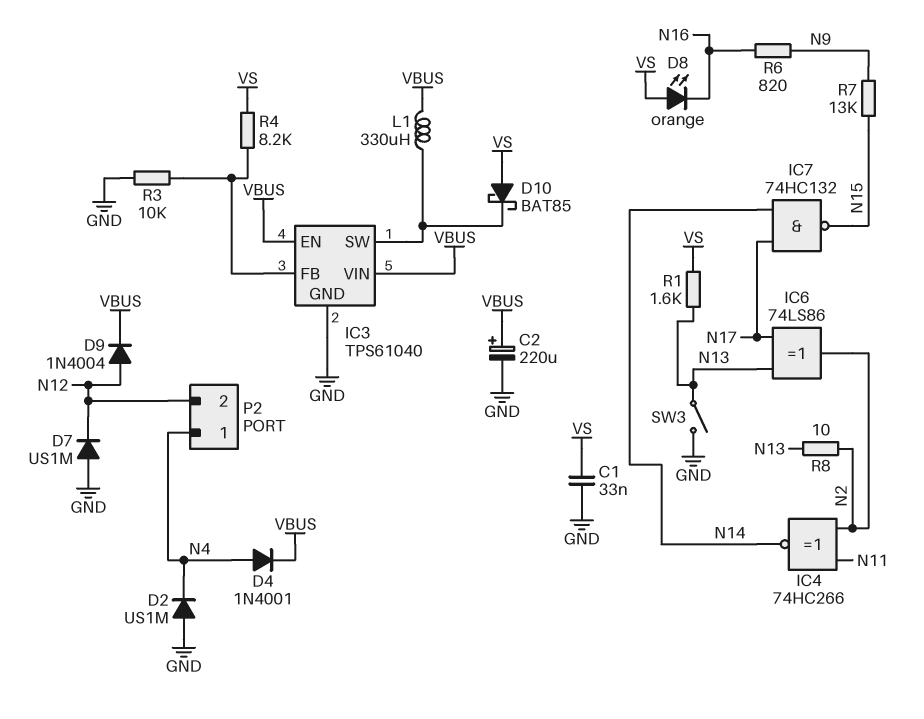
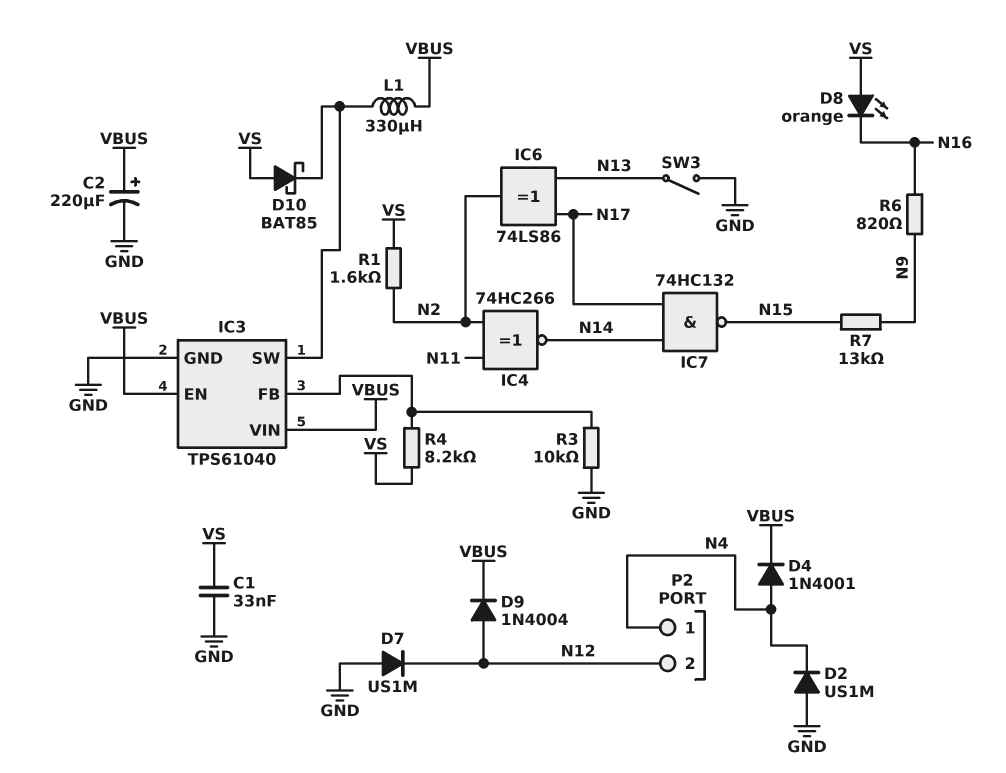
R1: 1.6k (N13, VS) -> 1.6k (N2, VS)
R8: 10 (N2, N13) -> none

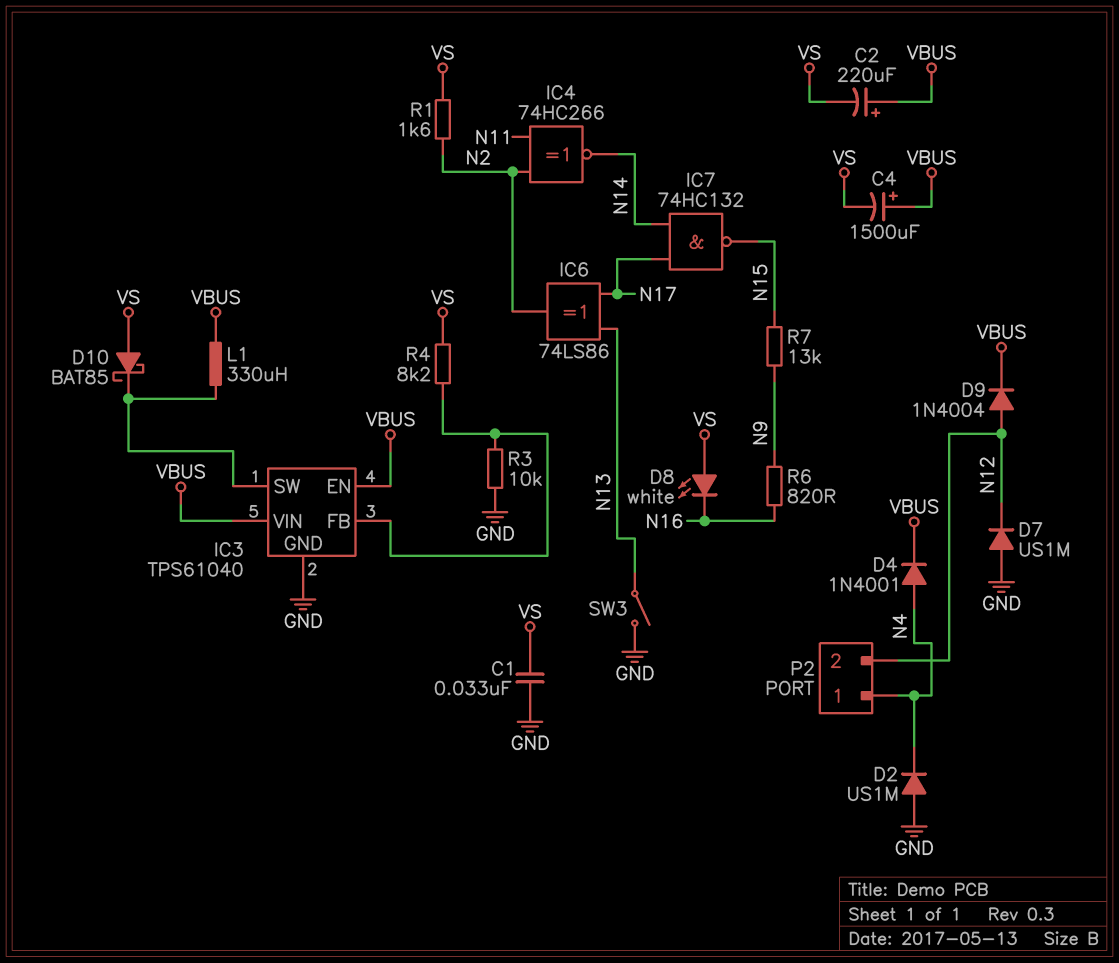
C2: 220uF (plus VBUS, minus GND) -> 220uF (plus VBUS, minus VS)
C4: none -> 1500uF (plus VBUS, minus VS)
D8: LED orange (A VS, K N16) -> LED white (A VS, K N16)

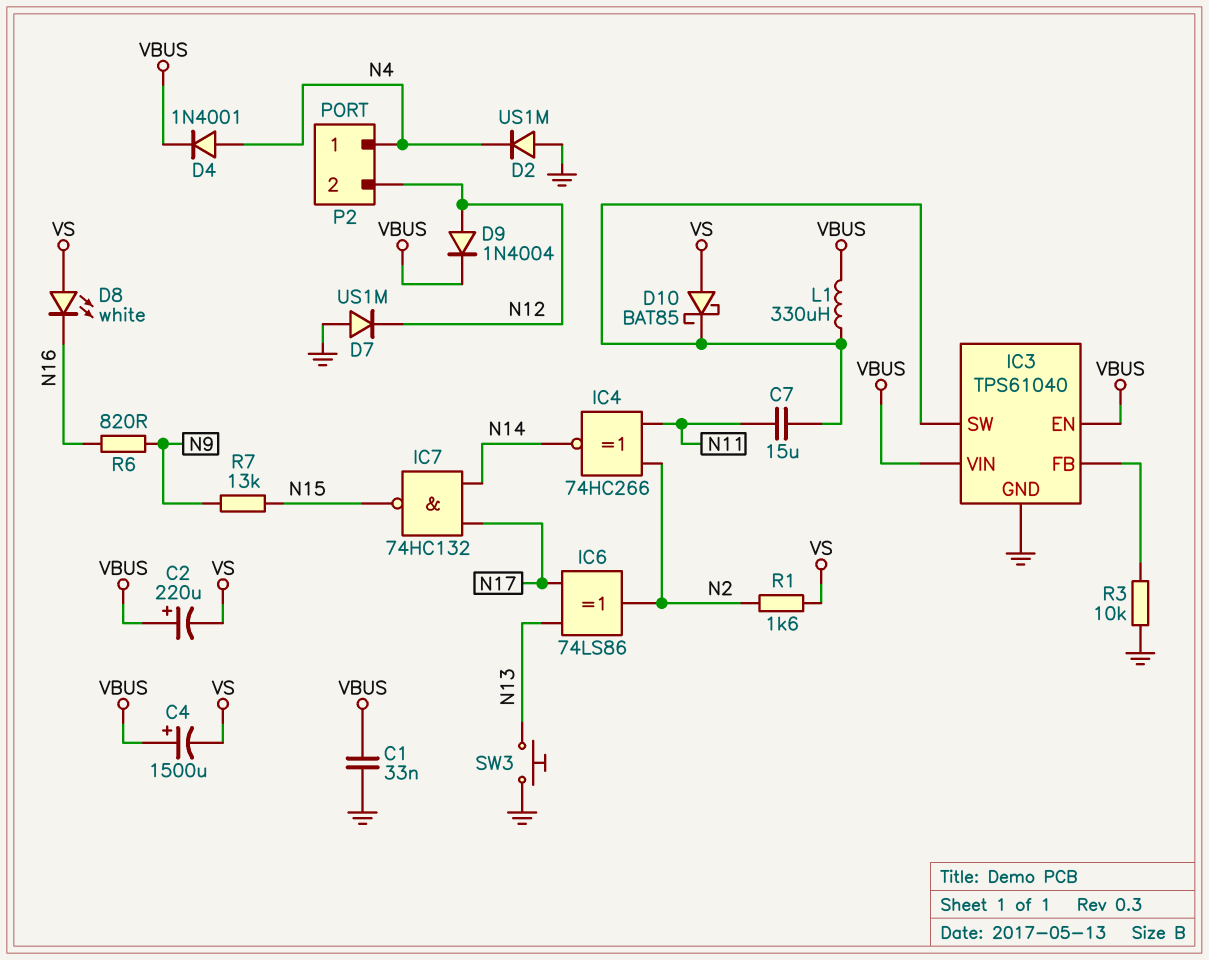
C1: 33nF (GND, VS) -> 33nF (GND, VBUS)
C7: none -> 15uF (IC3/SW, N11)
R4: 8.2k (IC3/FB, VS) -> none
SW3: switch (GND, N13) -> button (GND, N13)

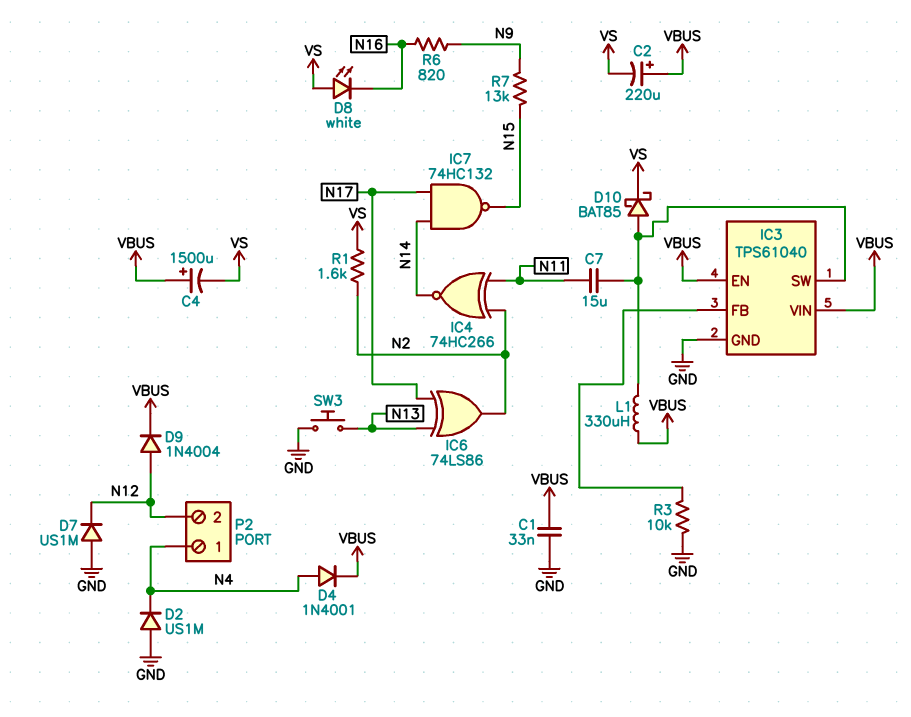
D10: schottky BAT85 (A VS, K IC3/SW) -> schottky BAT85 (A IC3/SW, K VS)

